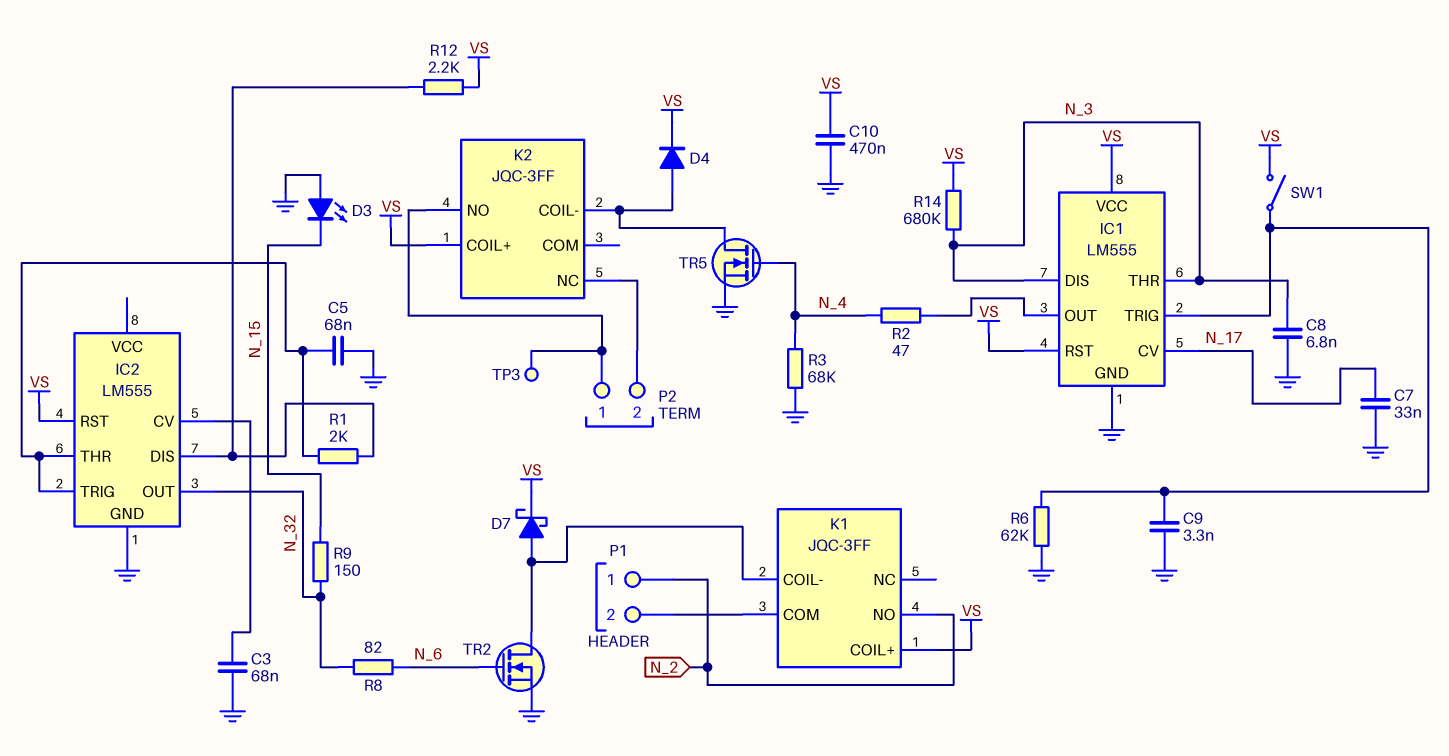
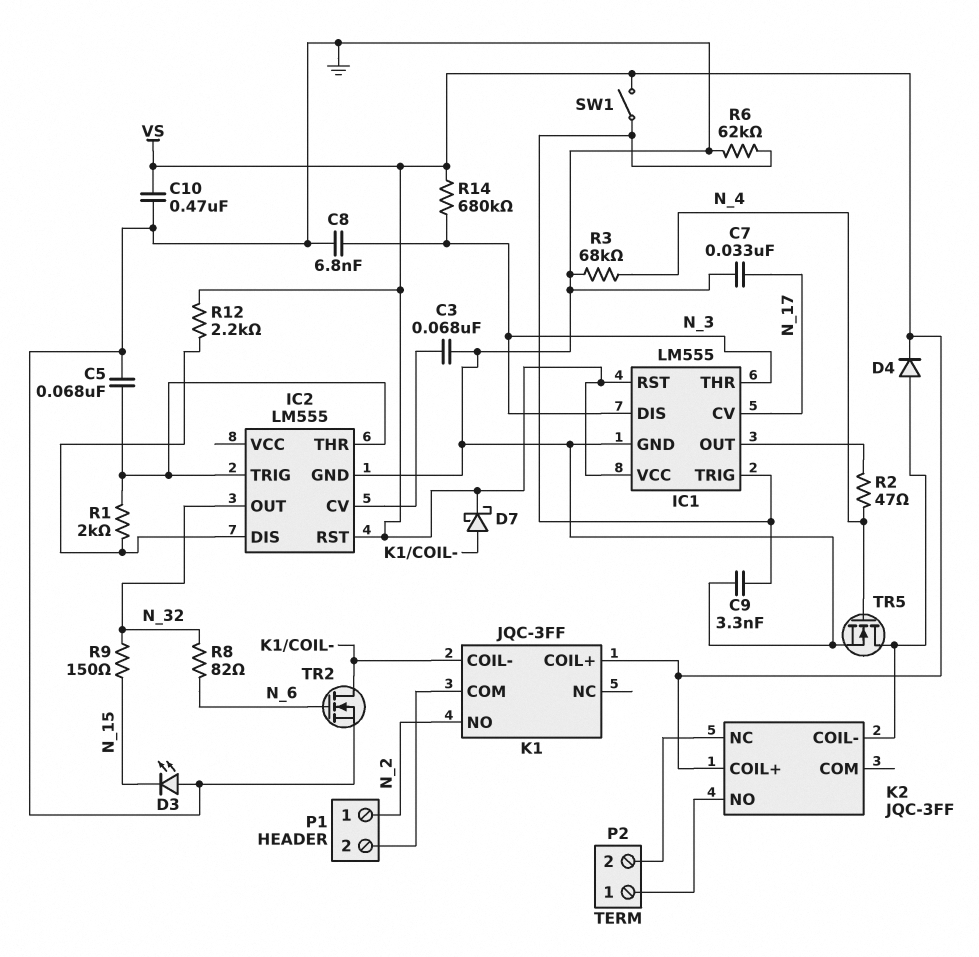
TP3: test point (K2/NO) -> none

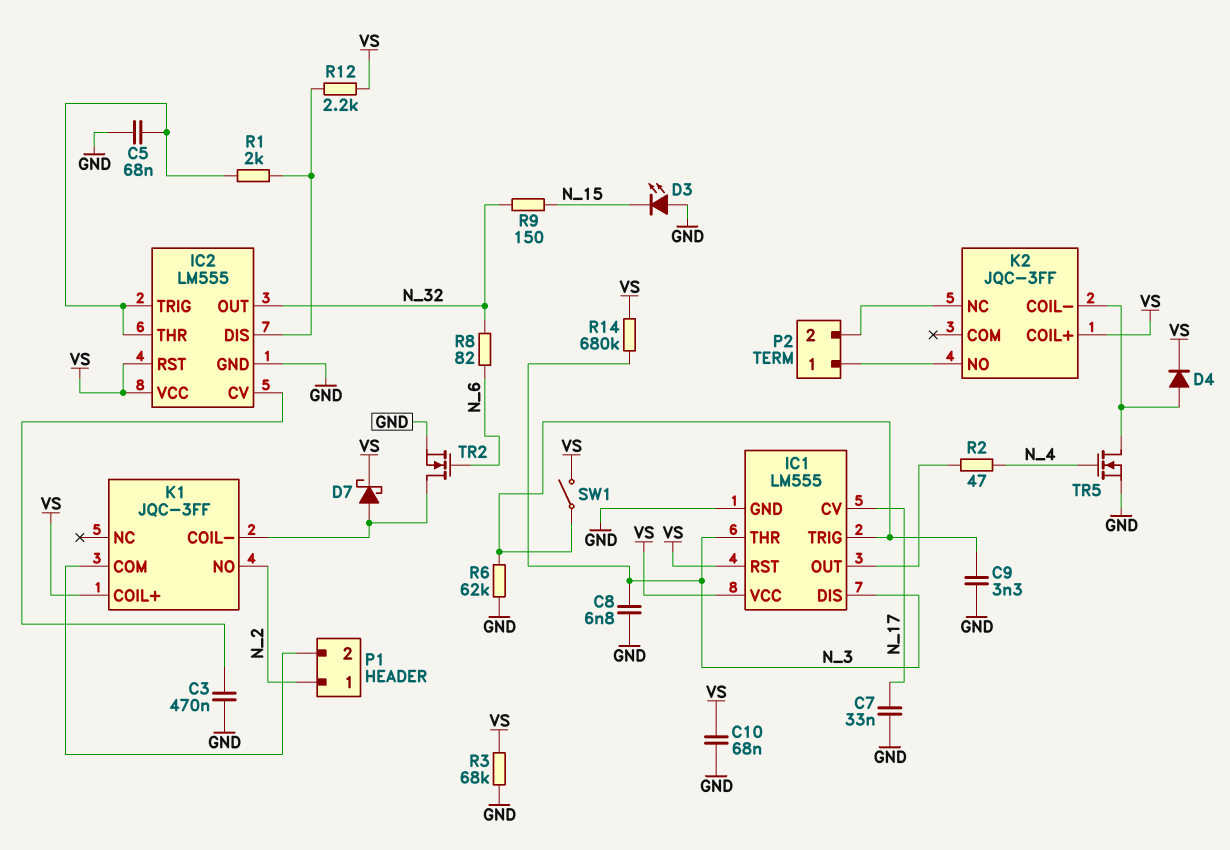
C3: 68nF (GND, IC2/CV) -> 470nF (GND, IC2/CV)
C10: 470nF (GND, VS) -> 68nF (GND, VS)
IC2 pin VCC: none -> VS
R3: 68k (GND, N_4) -> 68k (GND, VS)

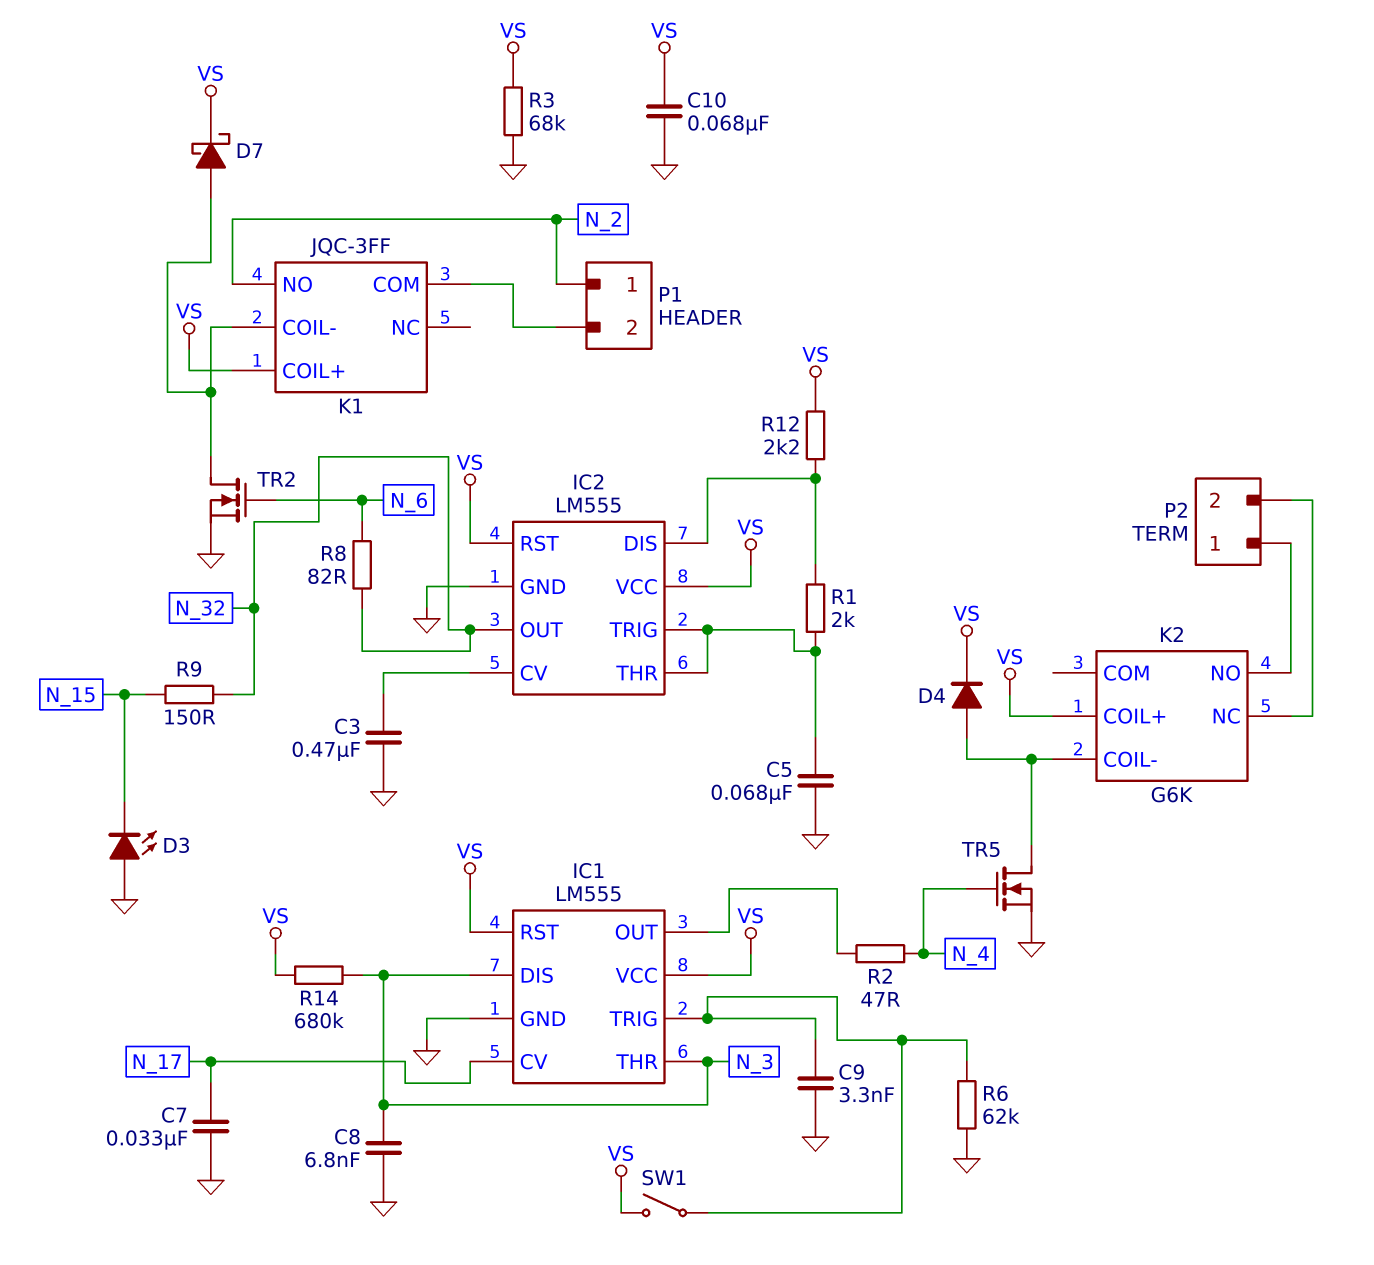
K2: JQC-3FF -> G6K

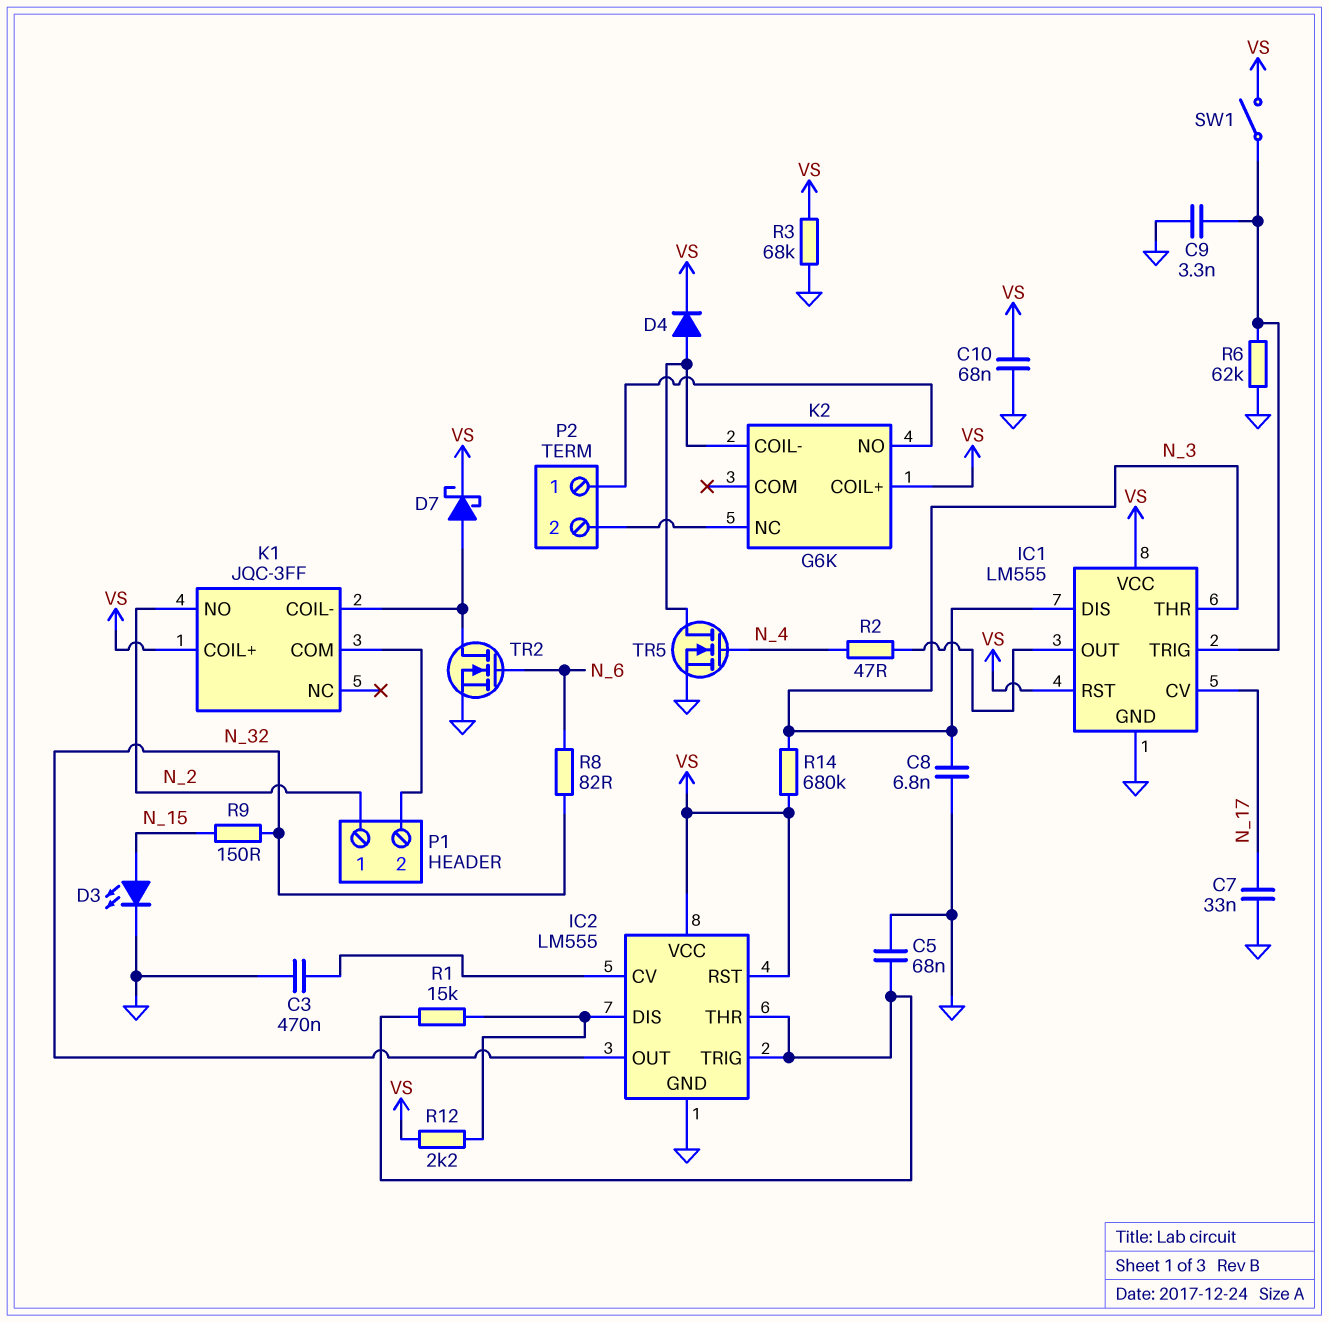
D3: LED (A GND, K N_15) -> LED (A N_15, K GND)
R1: 2k (IC2/DIS, IC2/THR) -> 15k (IC2/DIS, IC2/THR)

